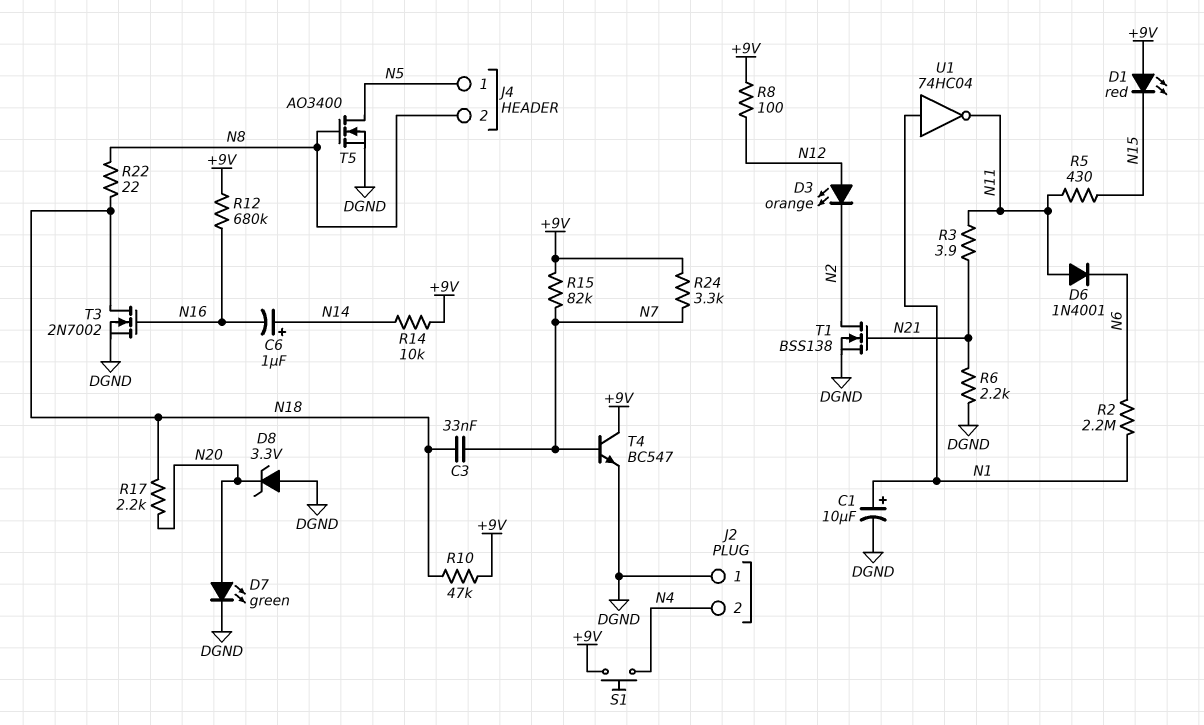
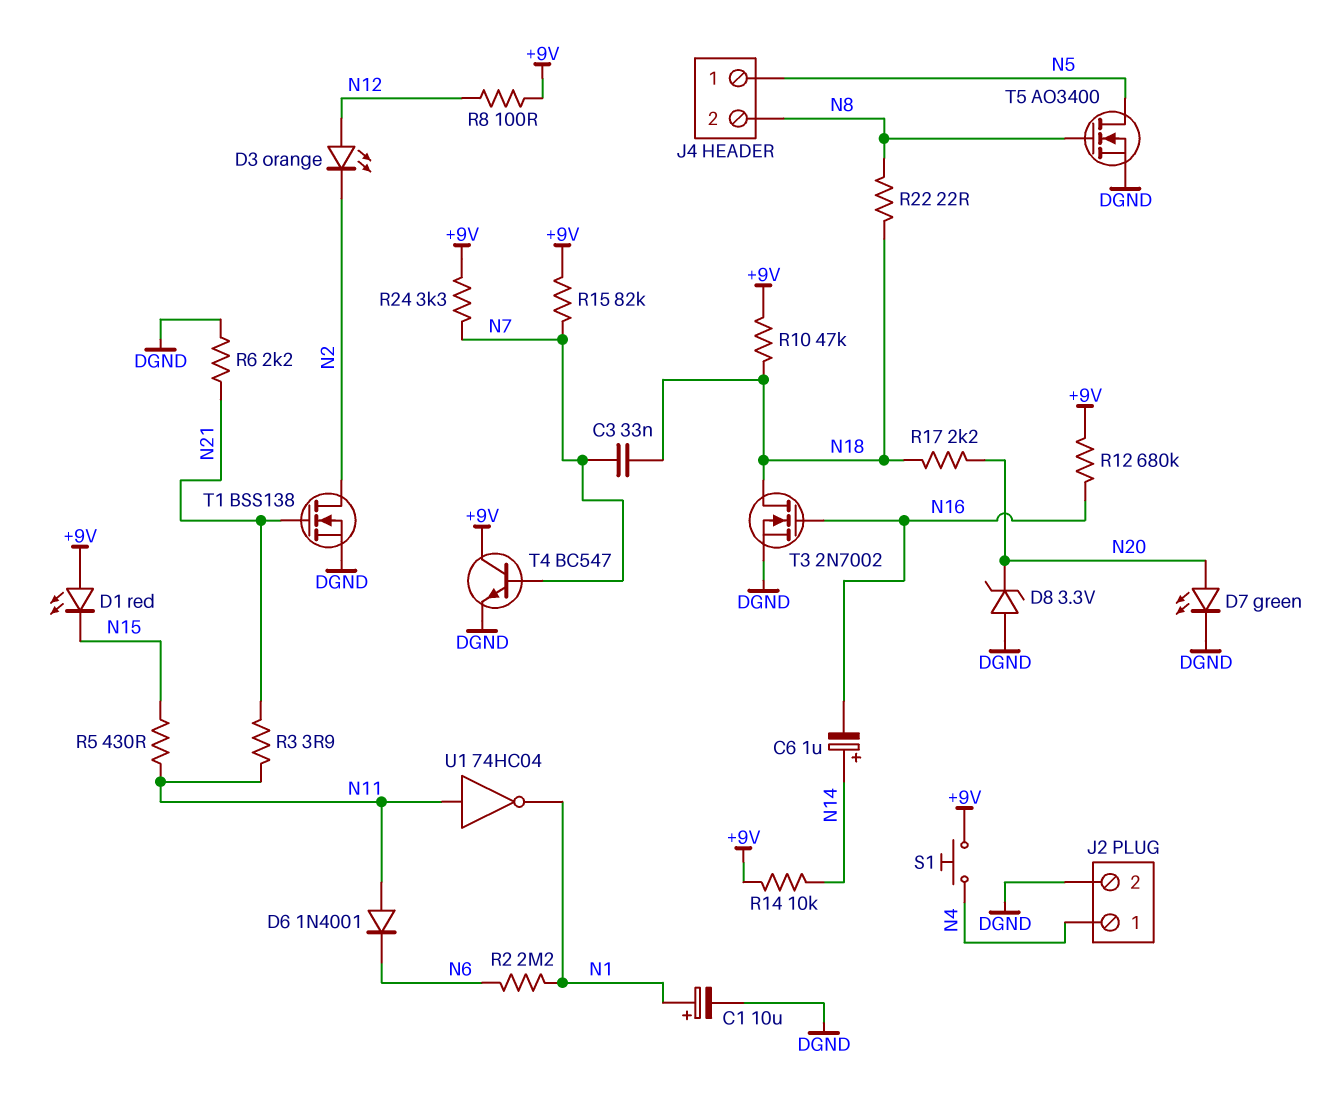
J2 pin 1: DGND -> N4
J2 pin 2: N4 -> DGND
U1: NOT 74HC04 (in N1, out N11) -> NOT 74HC04 (in N11, out N1)

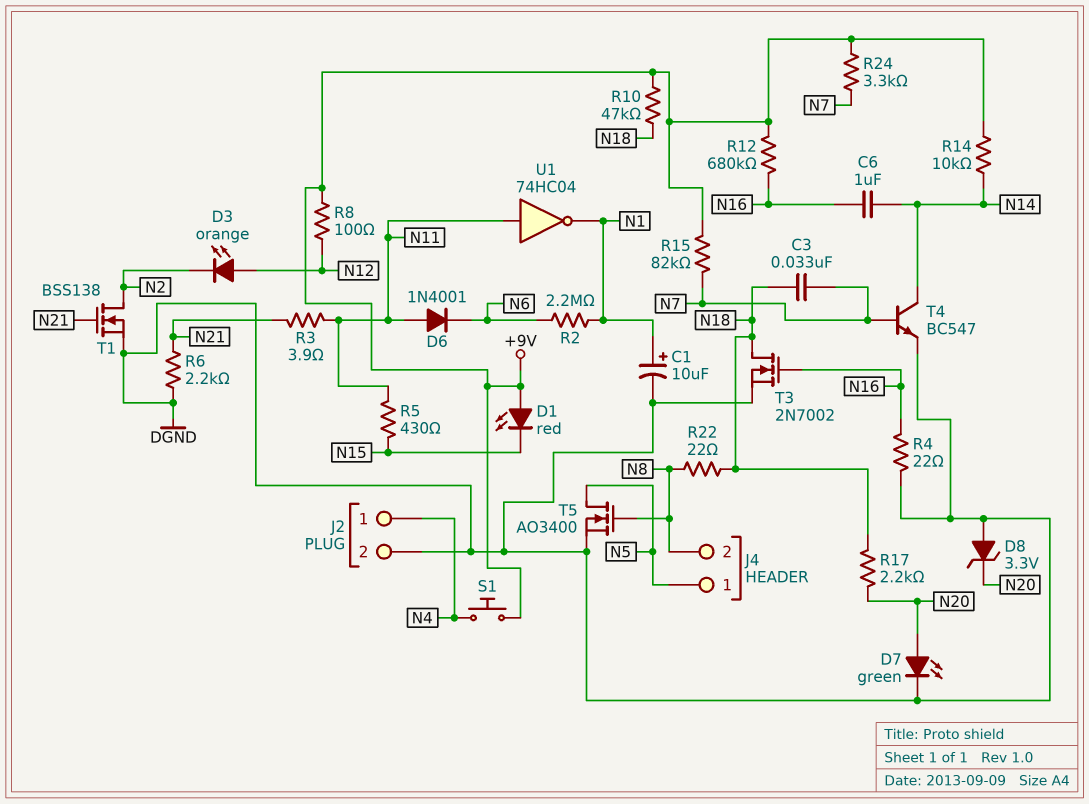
C6: 1uF (plus N14, minus N16) -> 1uF (N14, N16)
R4: none -> 22 (DGND, N16)
T4: NPN BC547 (B N7, C +9V, E DGND) -> NPN BC547 (B N7, C N14, E DGND)

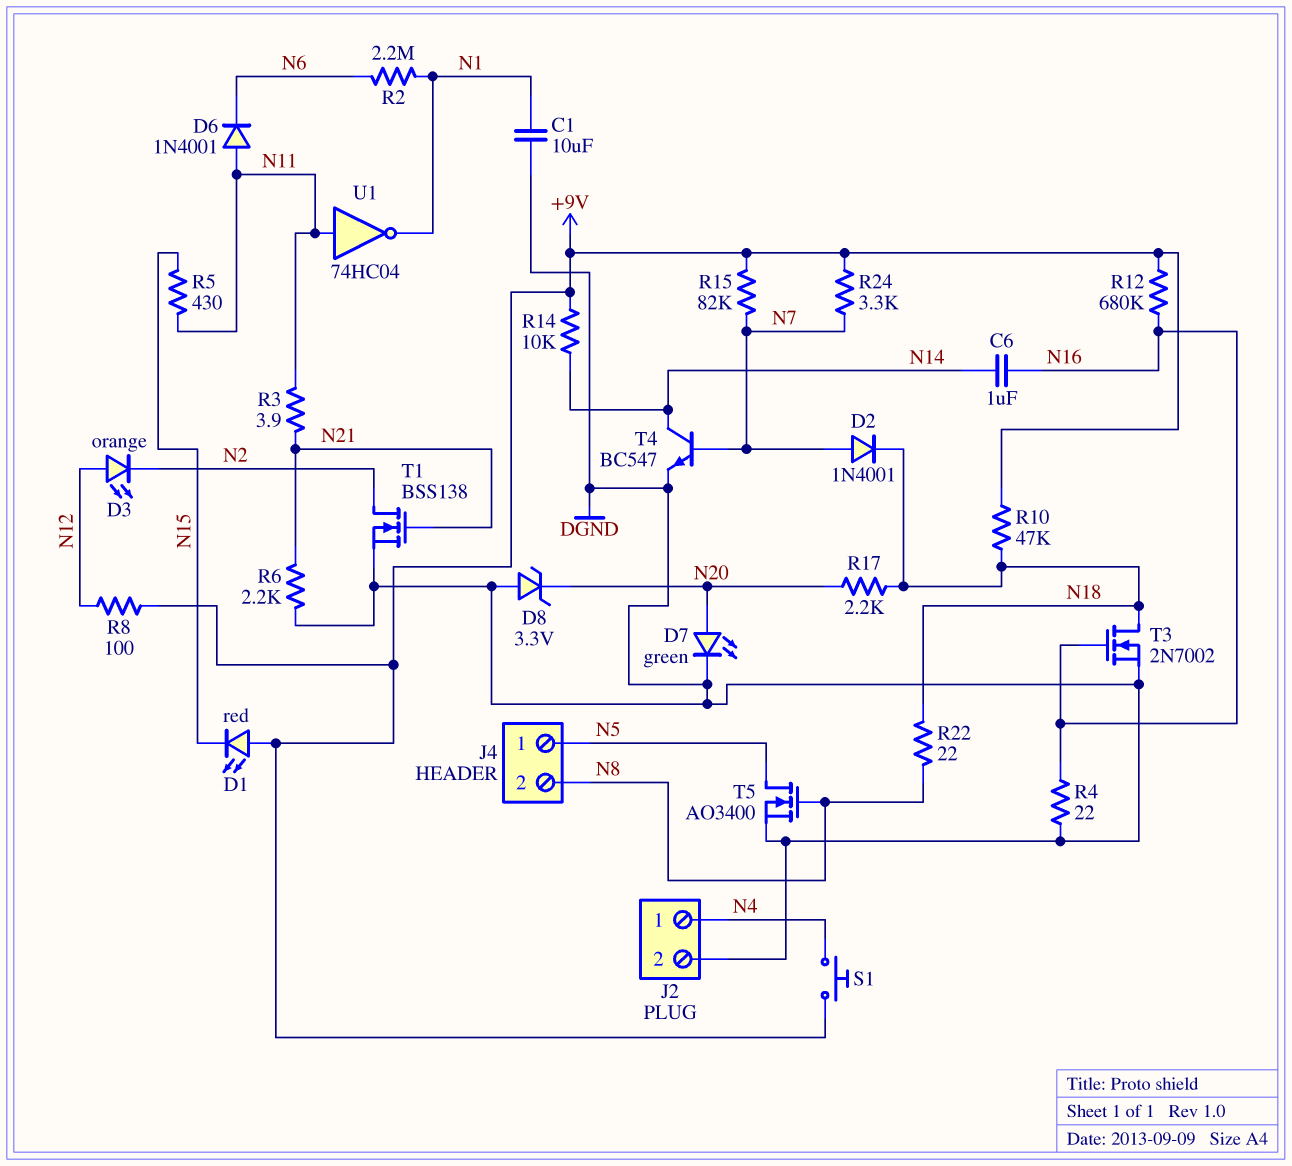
C1: 10uF (plus N1, minus DGND) -> 10uF (DGND, N1)
C3: 33nF (N7, N18) -> none
D2: none -> diode 1N4001 (A N7, K N18)

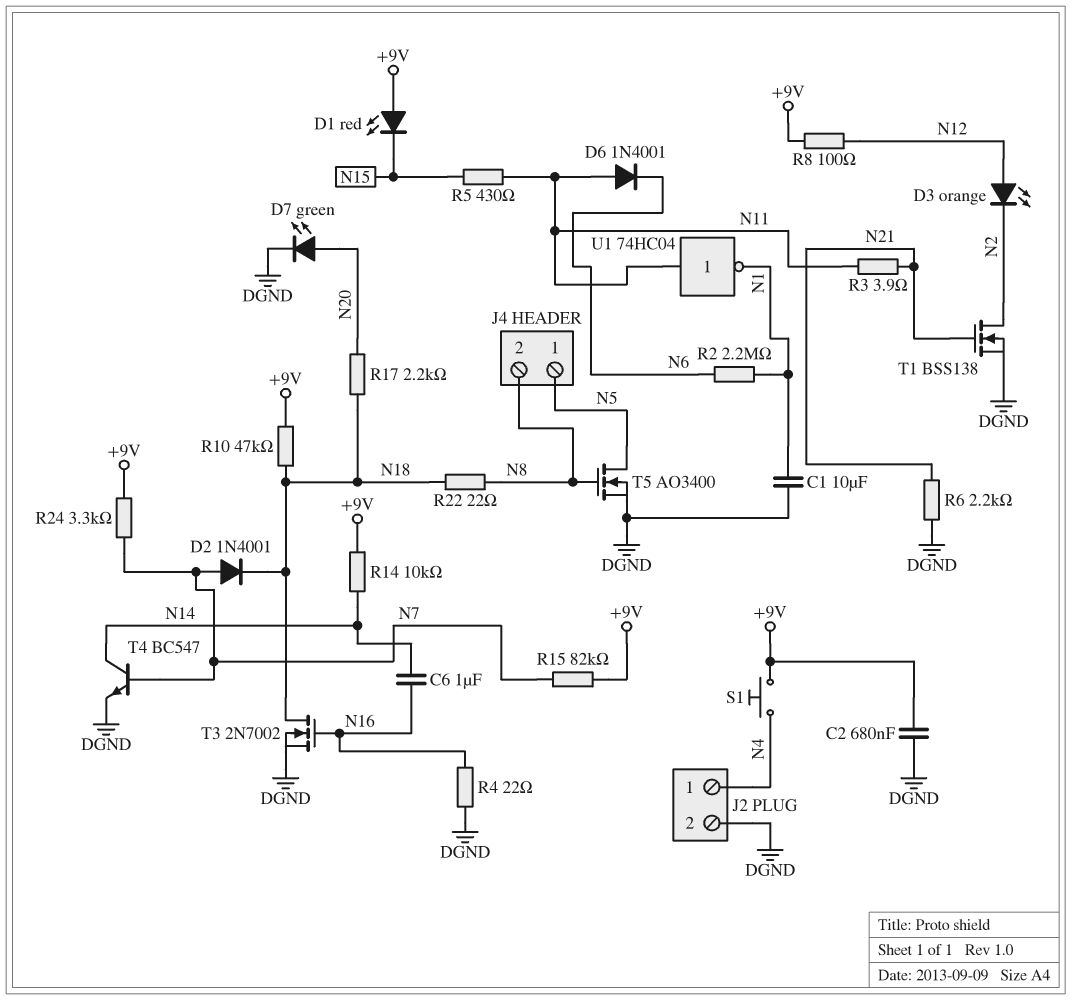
C2: none -> 680nF (+9V, DGND)
D8: zener 3.3V (A DGND, K N20) -> none
R12: 680k (+9V, N16) -> none

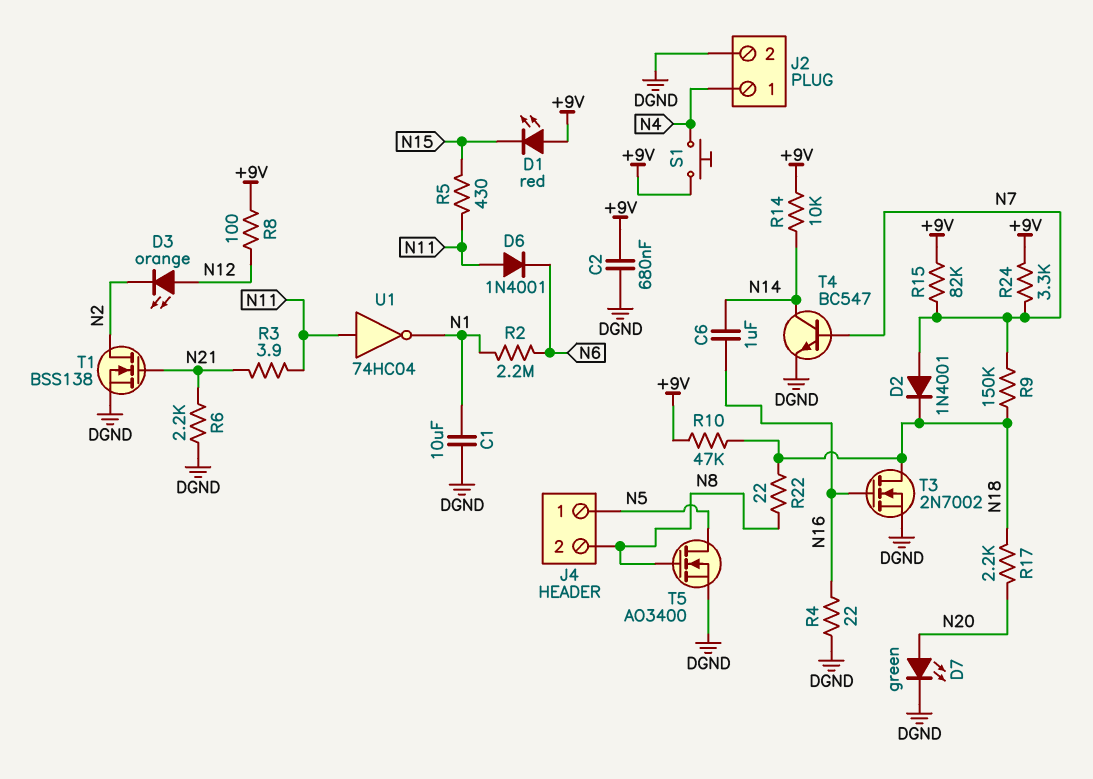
R9: none -> 150k (N7, N18)

